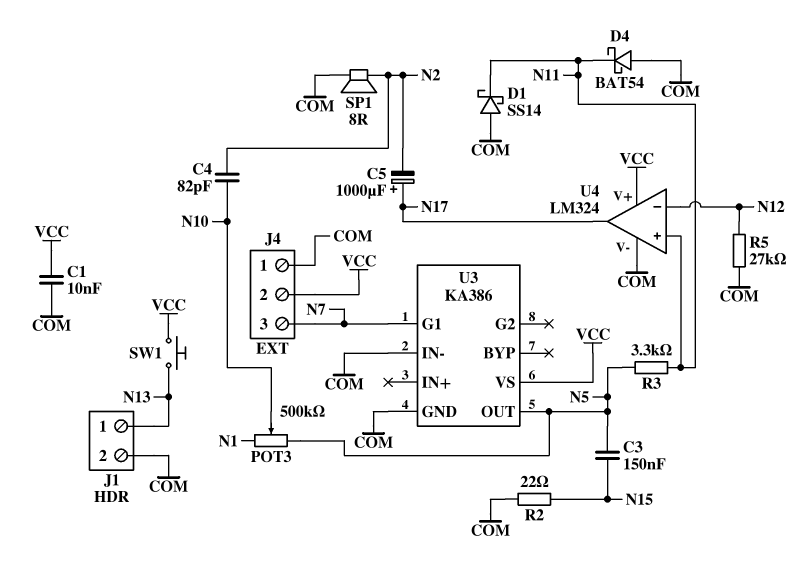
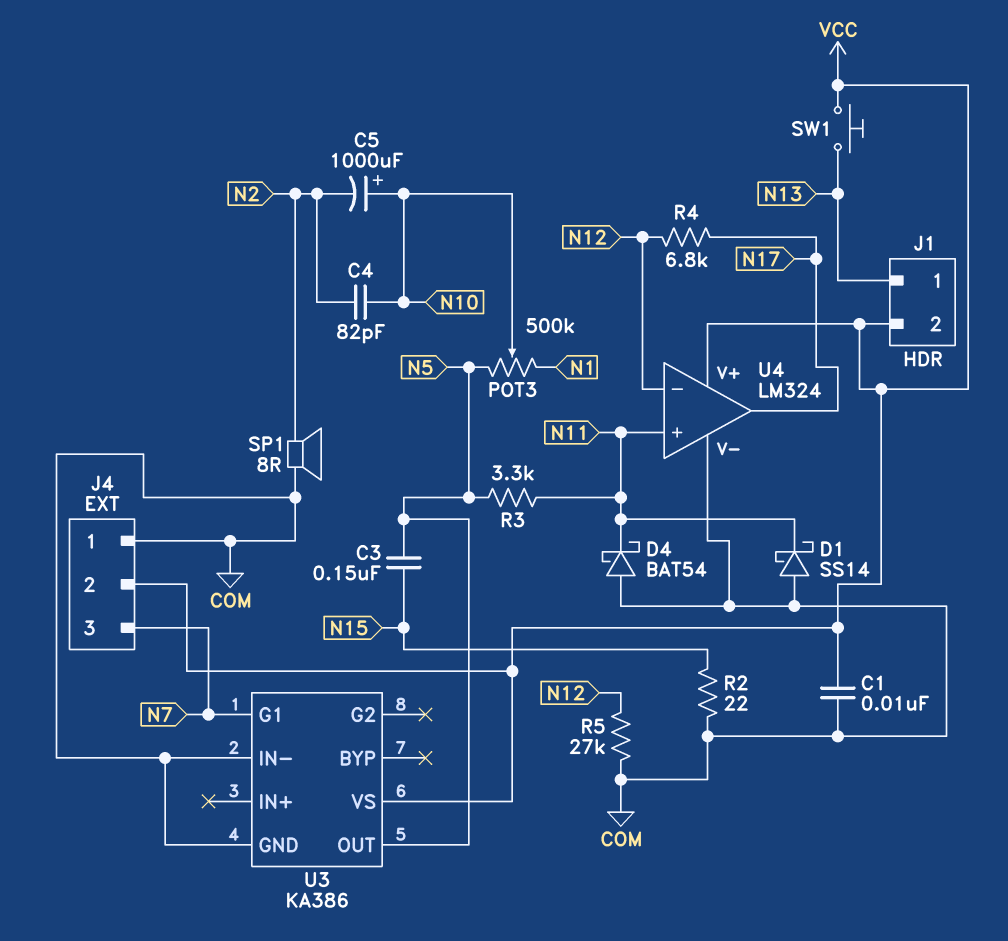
C5: 1000uF (plus N17, minus N2) -> 1000uF (plus N10, minus N2)
J1 pin 2: COM -> VCC
R4: none -> 6.8k (N12, N17)

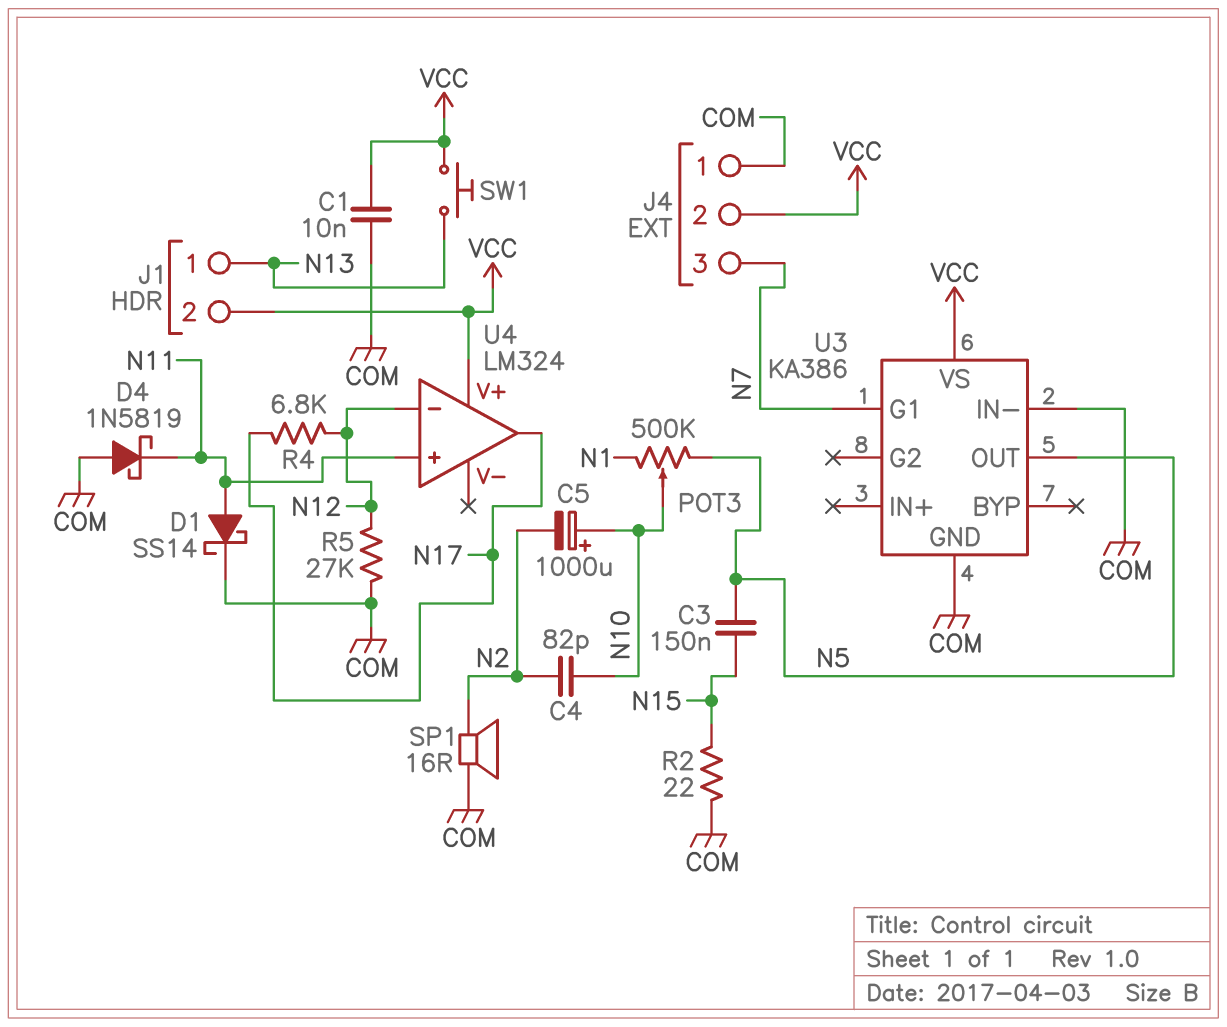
D1: schottky SS14 (A COM, K N11) -> schottky SS14 (A N11, K COM)
D4: schottky BAT54 (A COM, K N11) -> schottky 1N5819 (A COM, K N11)
R3: 3.3k (N5, N11) -> none
SP1: speaker 8R (COM, N2) -> speaker 16R (COM, N2)
U4 pin V-: COM -> none

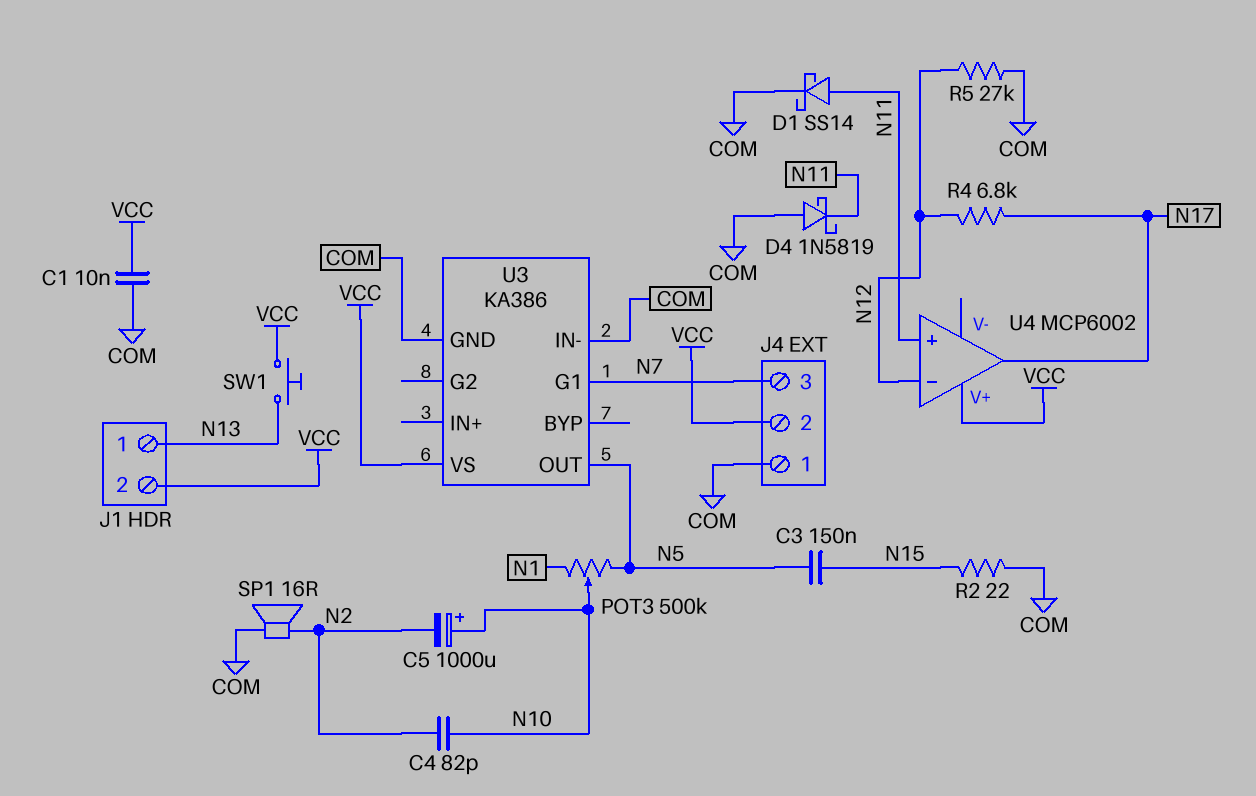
U4: LM324 -> MCP6002

